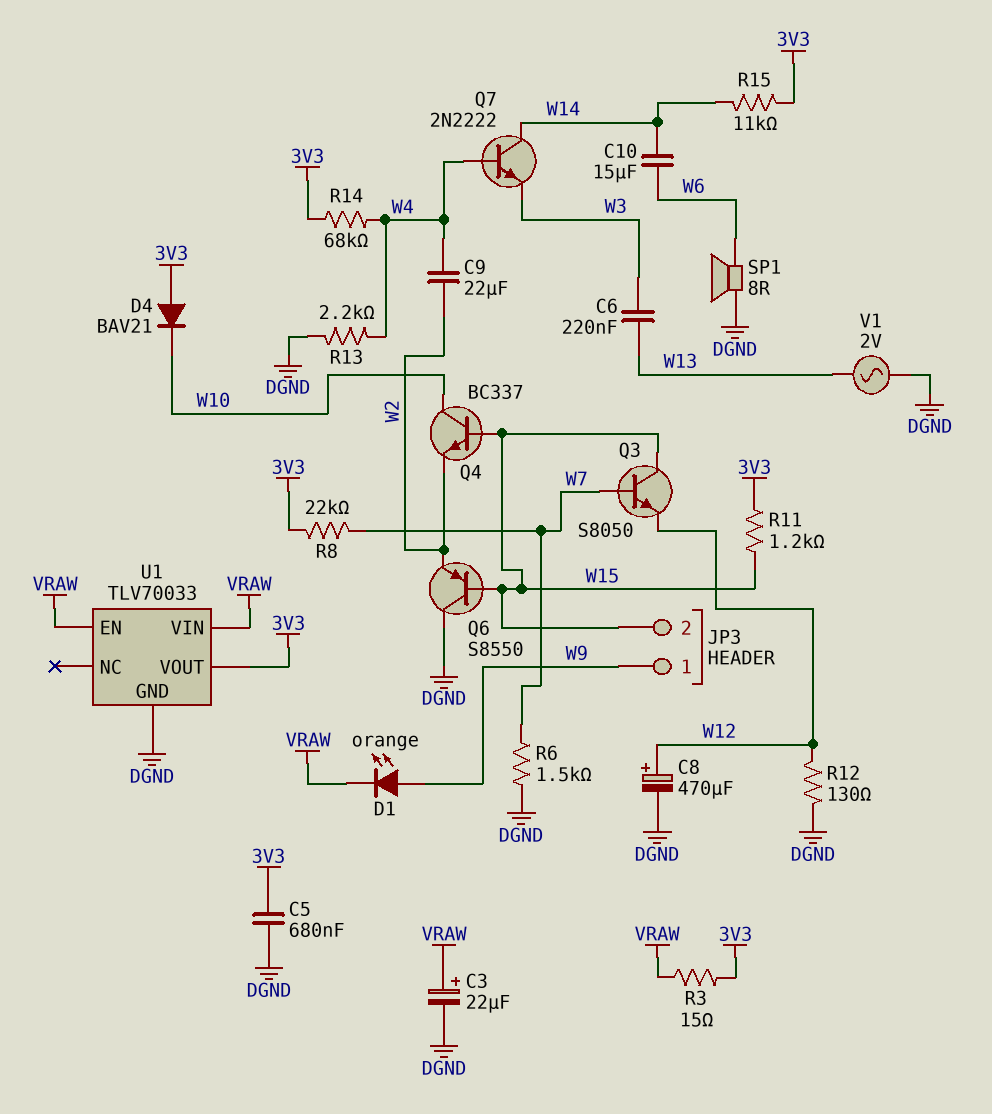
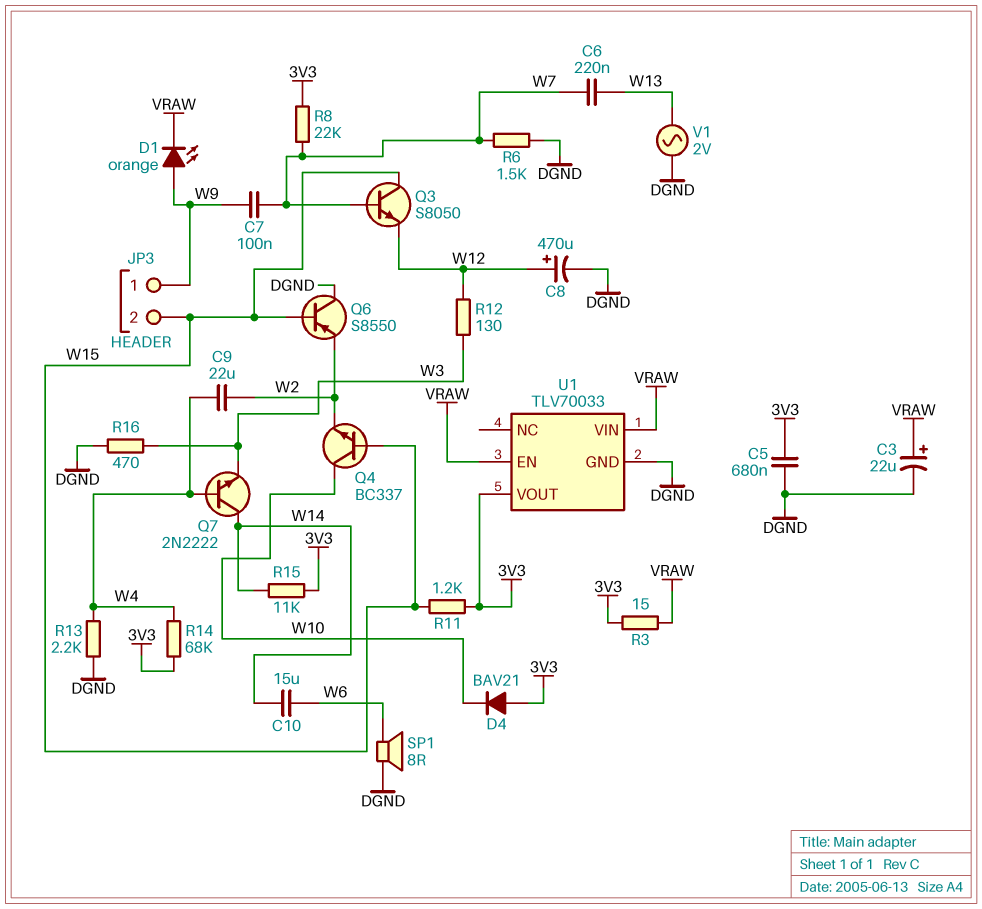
C6: 220nF (W3, W13) -> 220nF (W7, W13)
C7: none -> 100nF (W7, W9)
R12: 130 (DGND, W12) -> 130 (W3, W12)
R16: none -> 470 (DGND, W3)

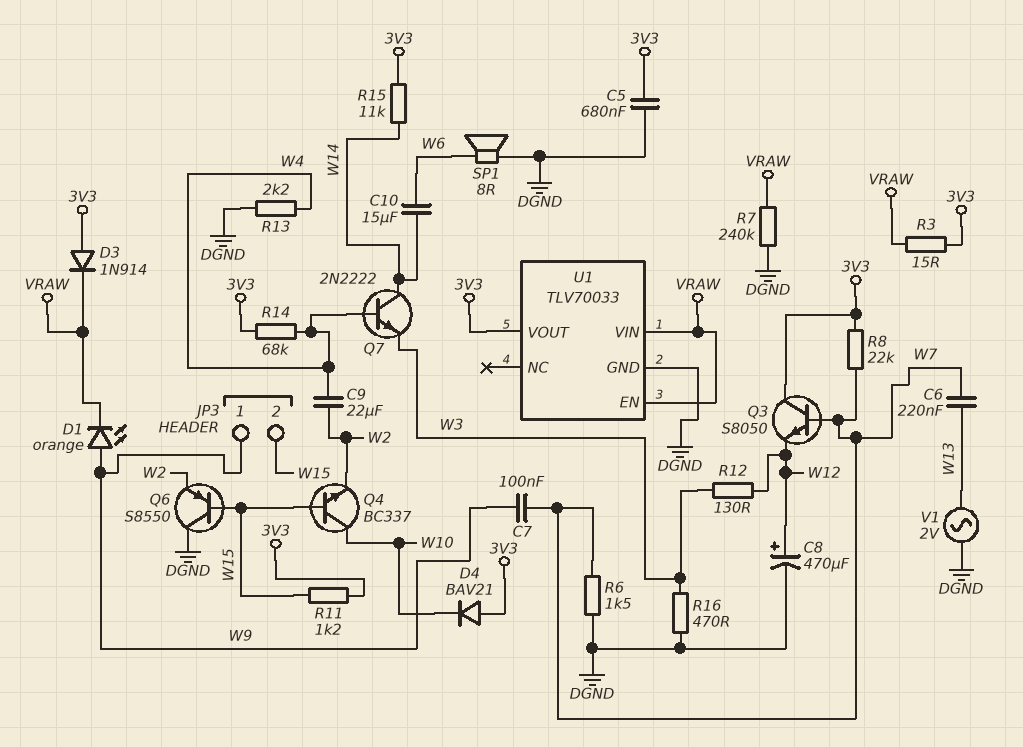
C3: 22uF (plus VRAW, minus DGND) -> none
D3: none -> diode 1N914 (A 3V3, K VRAW)
Q3: NPN S8050 (B W7, C W15, E W12) -> NPN S8050 (B W7, C 3V3, E W12)
R7: none -> 240k (DGND, VRAW)

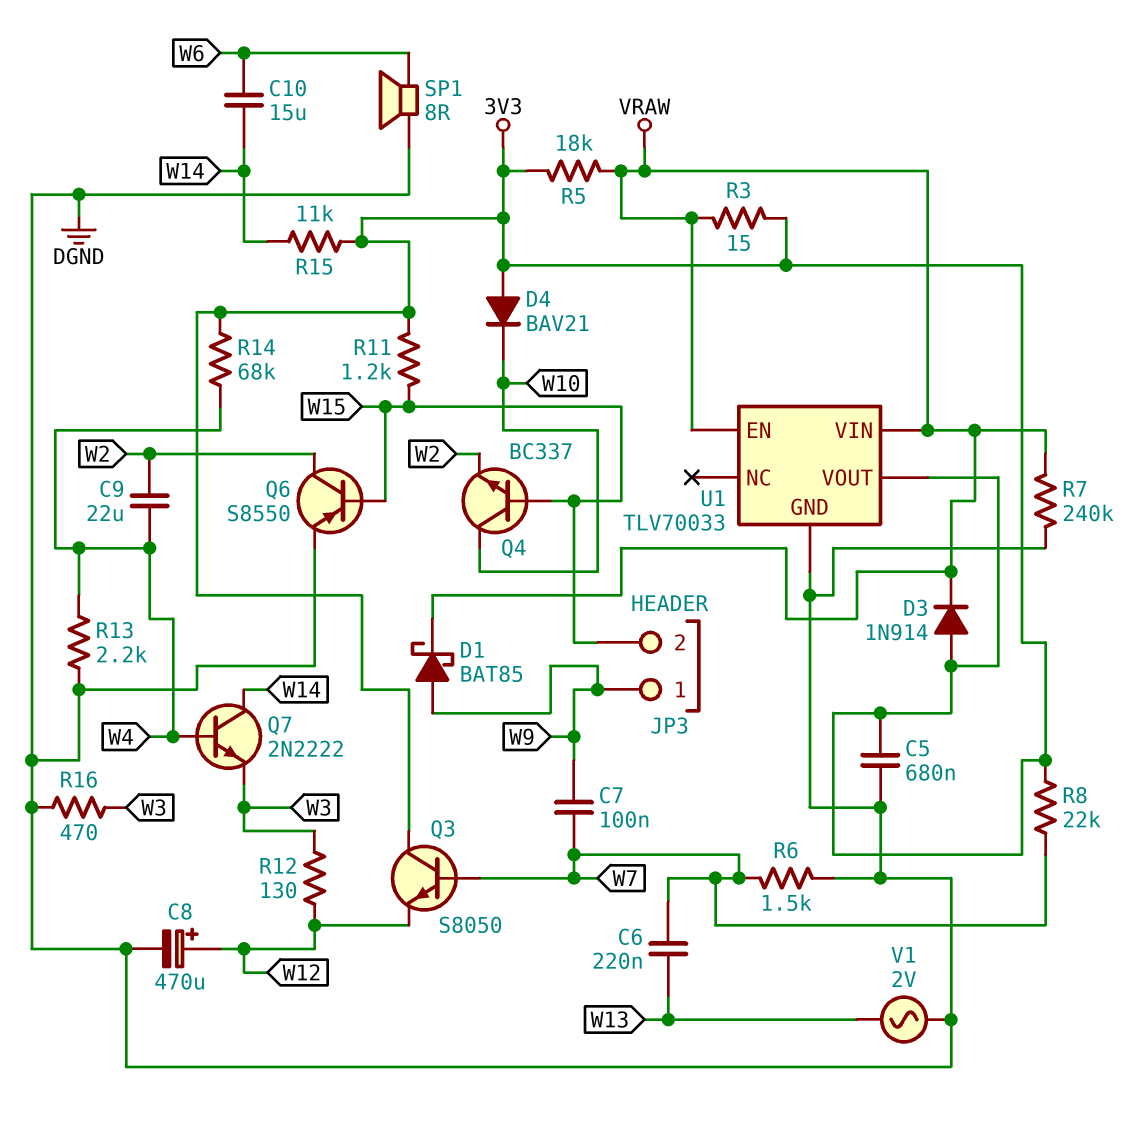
D1: LED orange (A W9, K VRAW) -> schottky BAT85 (A W9, K VRAW)
Q6: PNP S8550 (B W15, C DGND, E W2) -> PNP S8550 (B W15, C W2, E DGND)
R5: none -> 18k (3V3, VRAW)

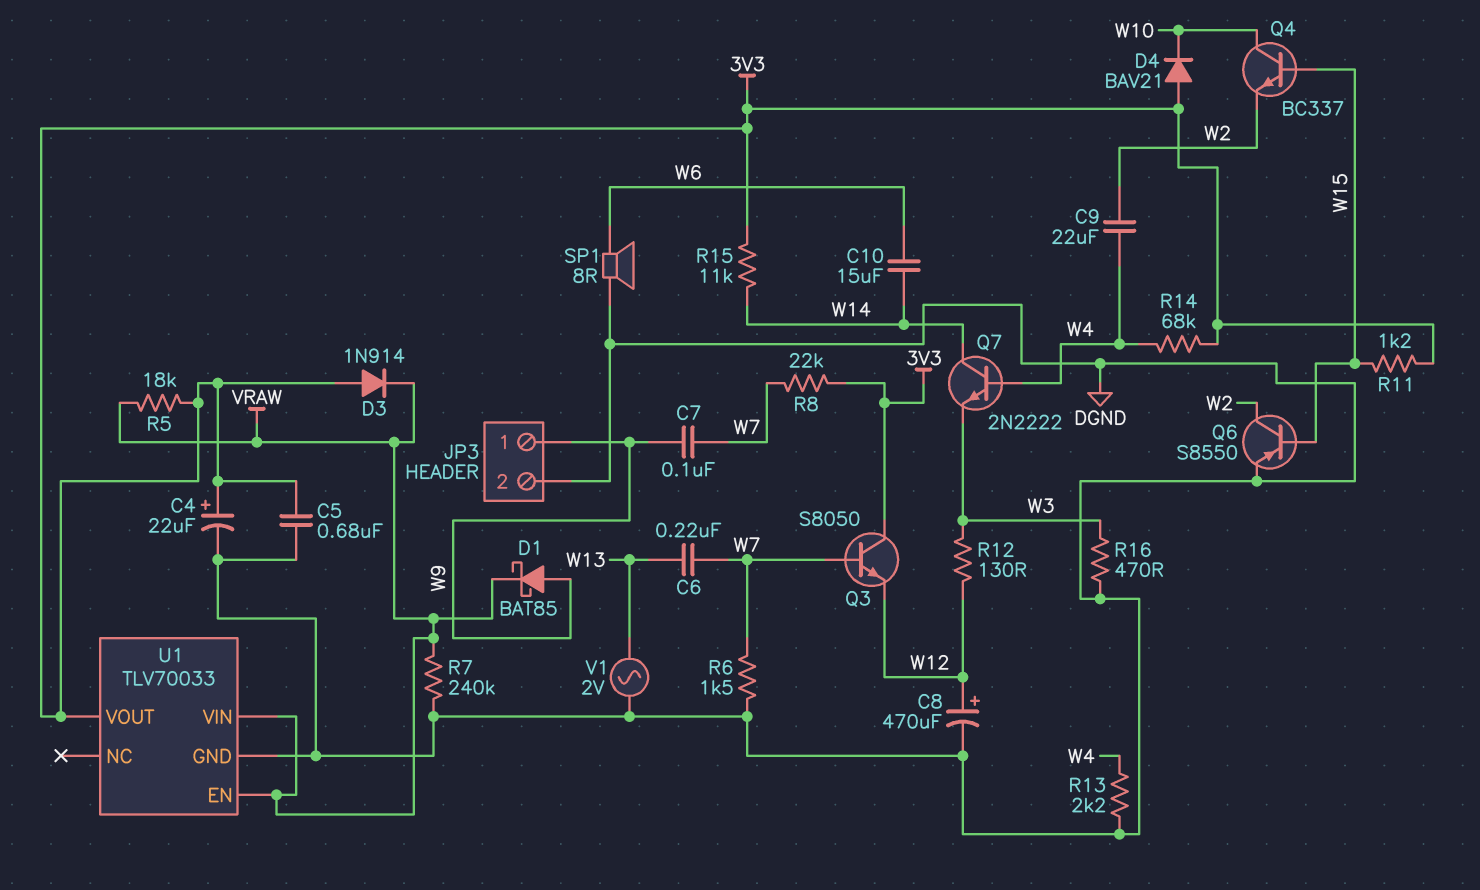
C4: none -> 22uF (plus 3V3, minus DGND)
JP3 pin 2: W15 -> DGND
R3: 15 (3V3, VRAW) -> none

